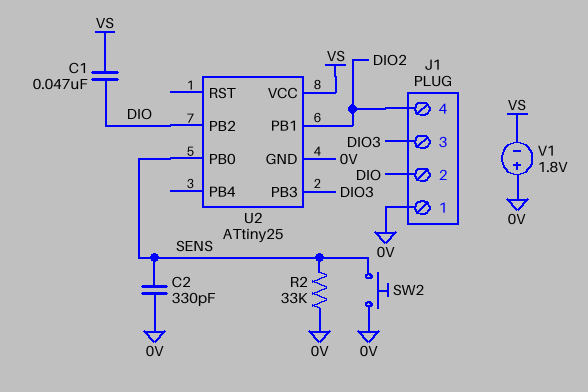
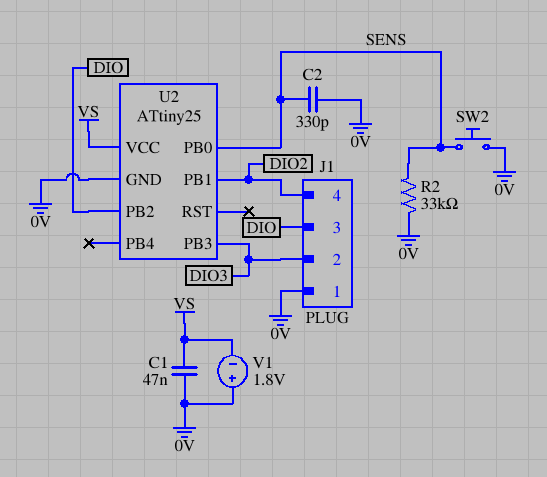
C1: 47nF (DIO, VS) -> 47nF (0V, VS)
J1 pin 2: DIO -> DIO3
J1 pin 3: DIO3 -> DIO

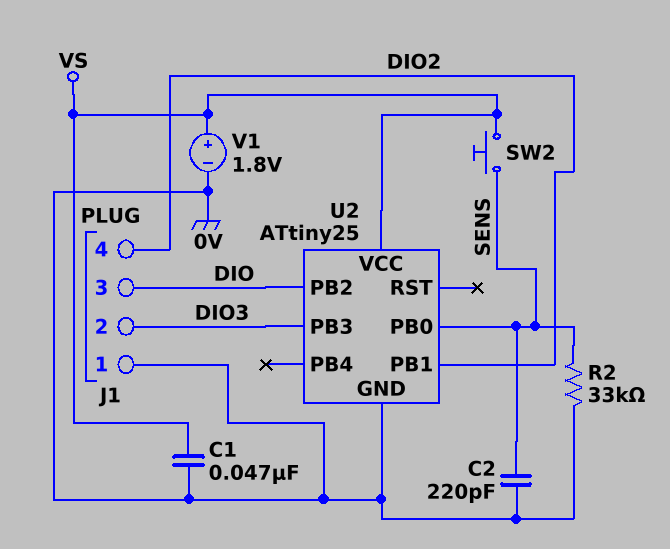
C2: 330pF (0V, SENS) -> 220pF (0V, SENS)
SW2: button (0V, SENS) -> button (SENS, VS)
V1: 1.8V (plus 0V, minus VS) -> 1.8V (plus VS, minus 0V)

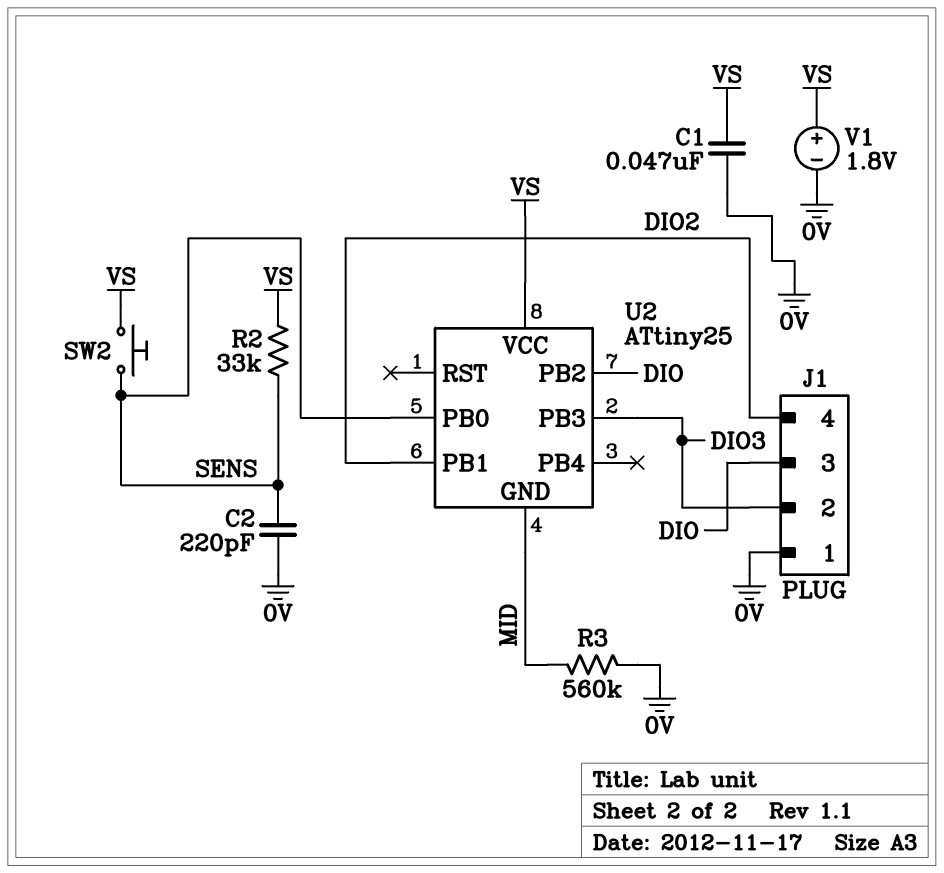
R2: 33k (0V, SENS) -> 33k (SENS, VS)
R3: none -> 560k (0V, MID)
U2 pin GND: 0V -> MID

